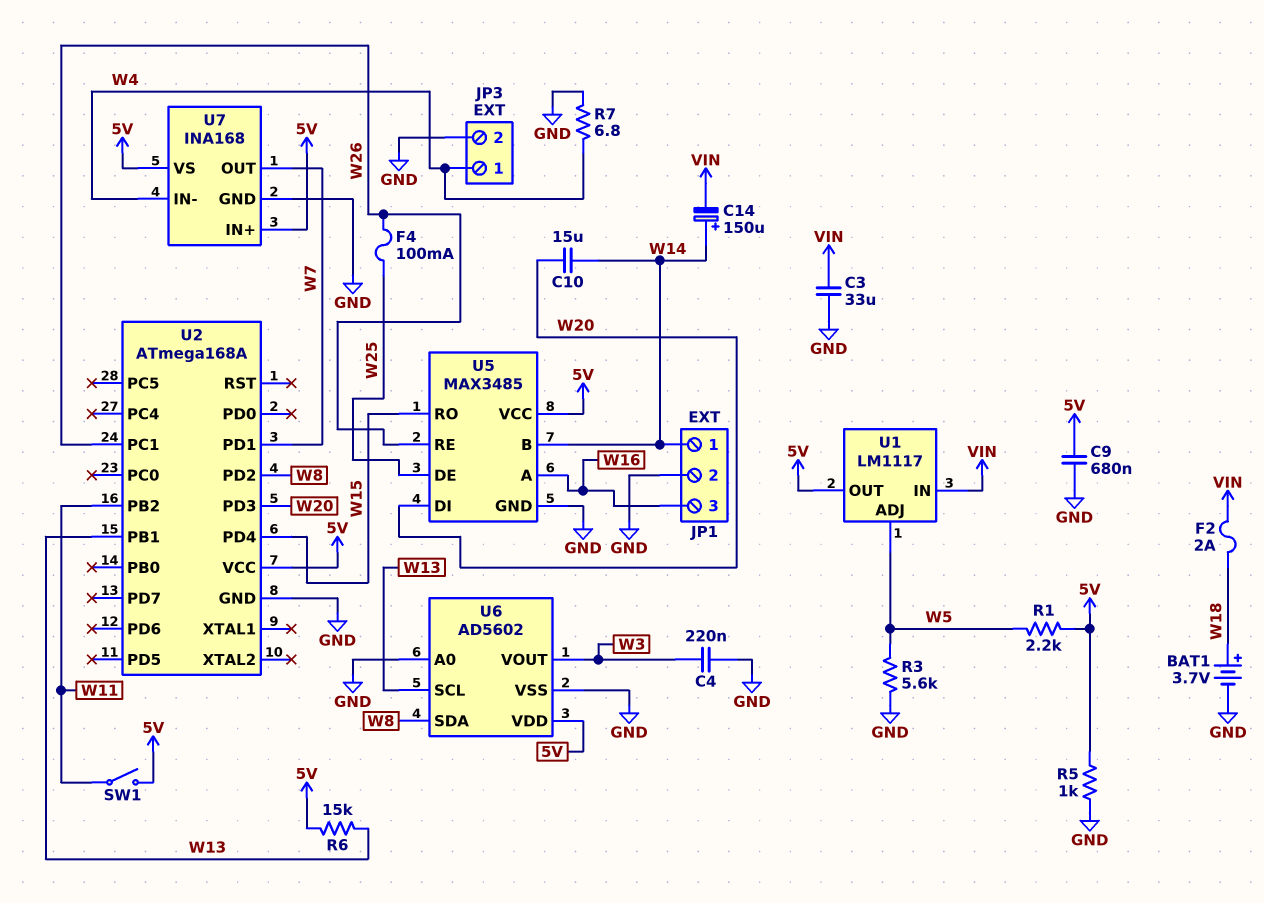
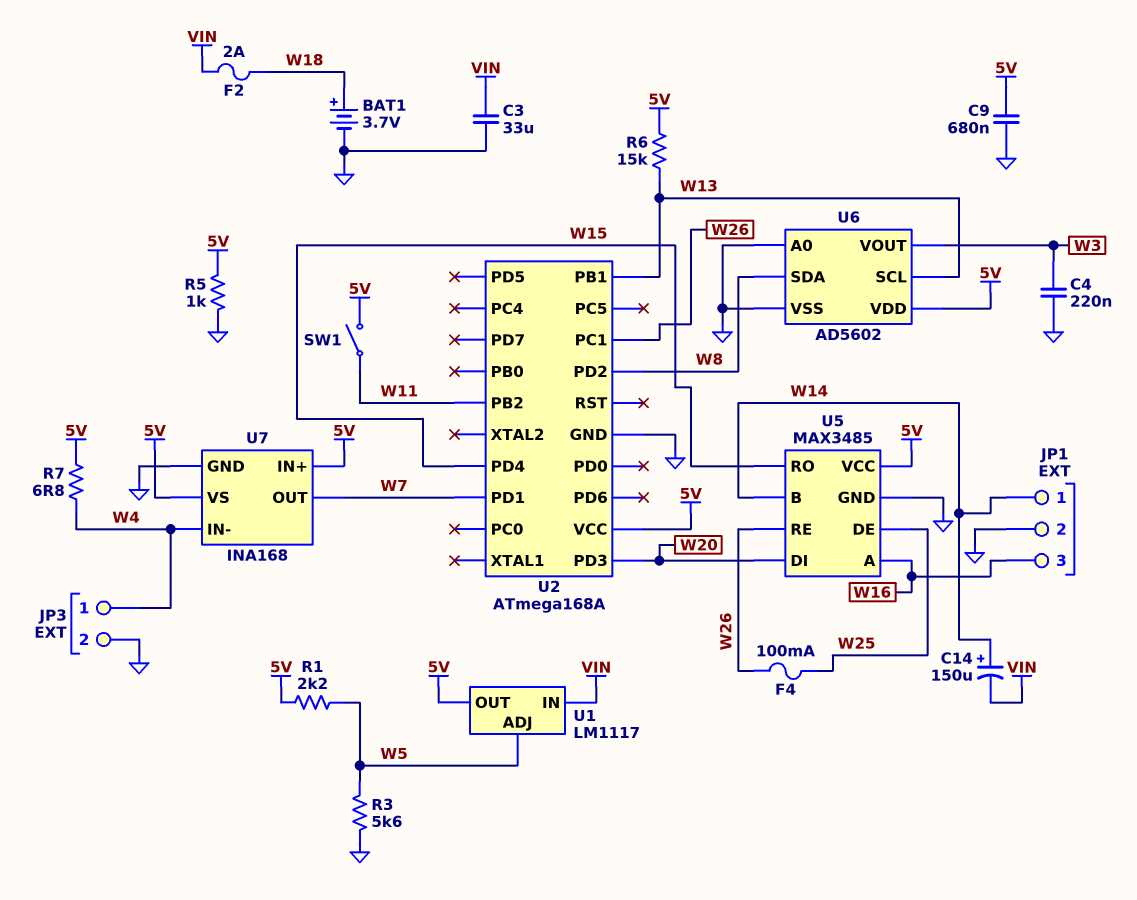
C10: 15uF (W14, W20) -> none
R7: 6.8 (GND, W4) -> 6.8 (5V, W4)

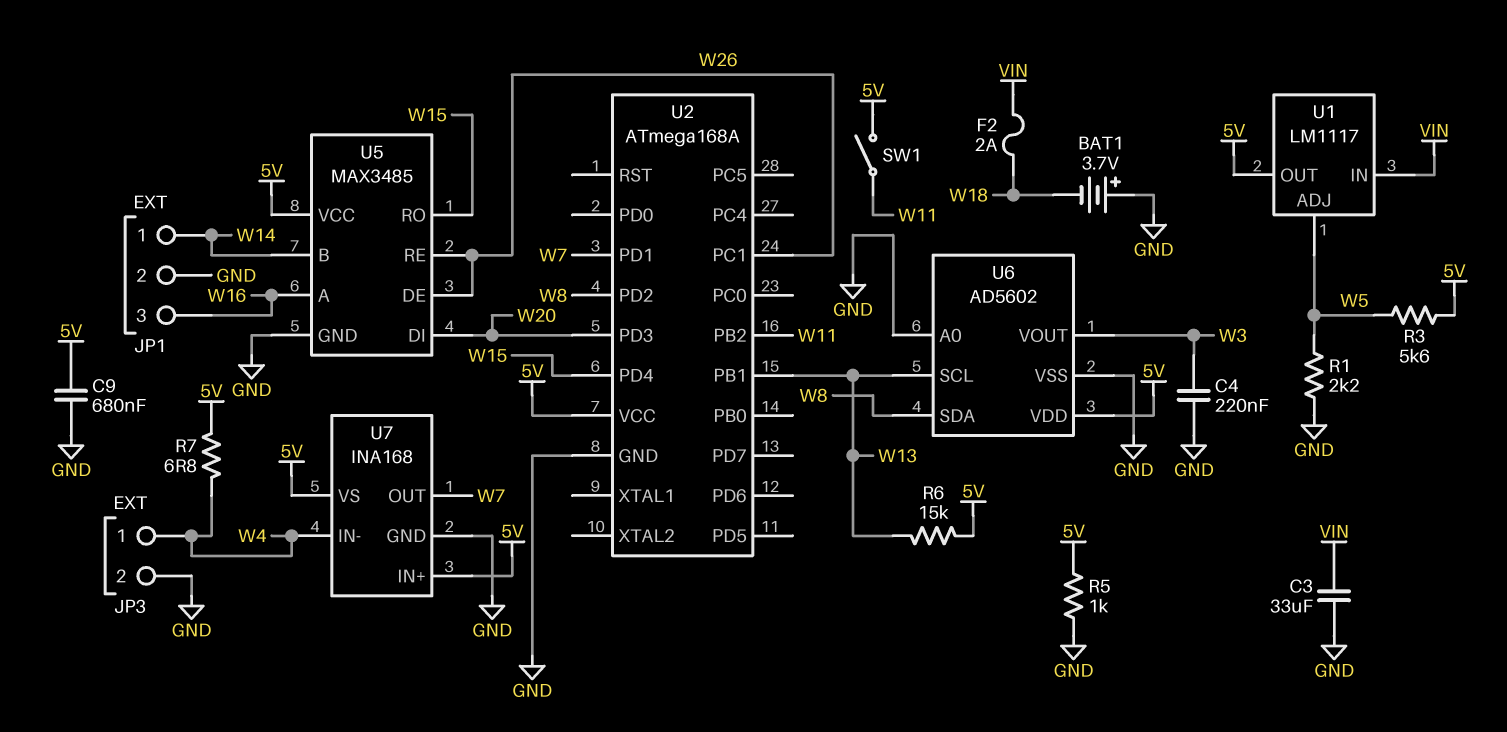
BAT1: 3.7V (plus W18, minus GND) -> 3.7V (plus GND, minus W18)
C14: 150uF (plus W14, minus VIN) -> none
F4: 100mA (W25, W26) -> none
R1: 2.2k (5V, W5) -> 2.2k (GND, W5)
R3: 5.6k (GND, W5) -> 5.6k (5V, W5)
U5 pin DE: W25 -> W26

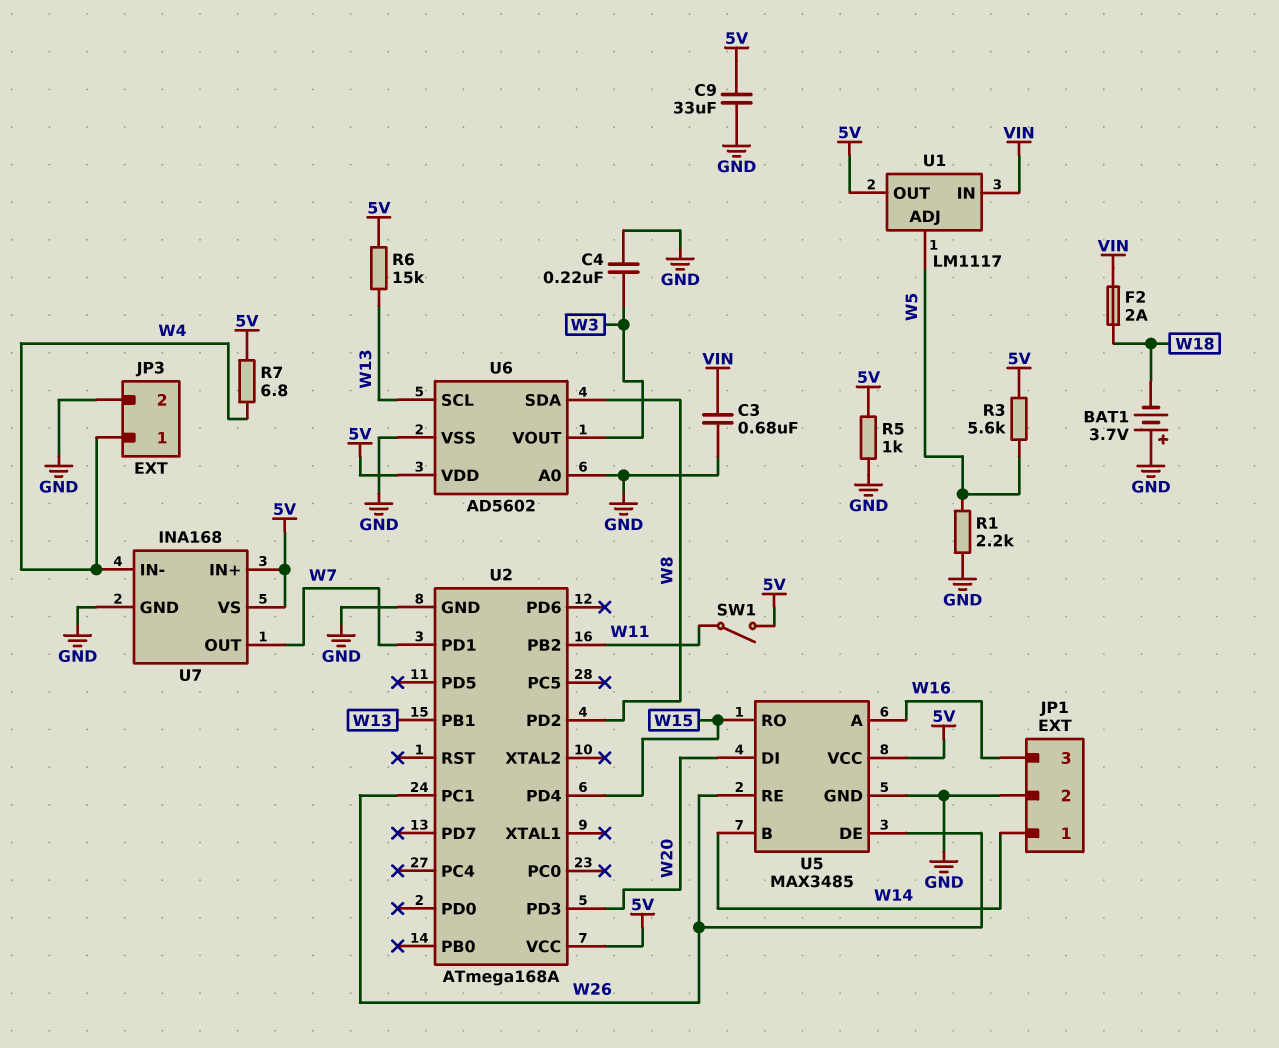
C3: 33uF (GND, VIN) -> 680nF (GND, VIN)
C9: 680nF (5V, GND) -> 33uF (5V, GND)

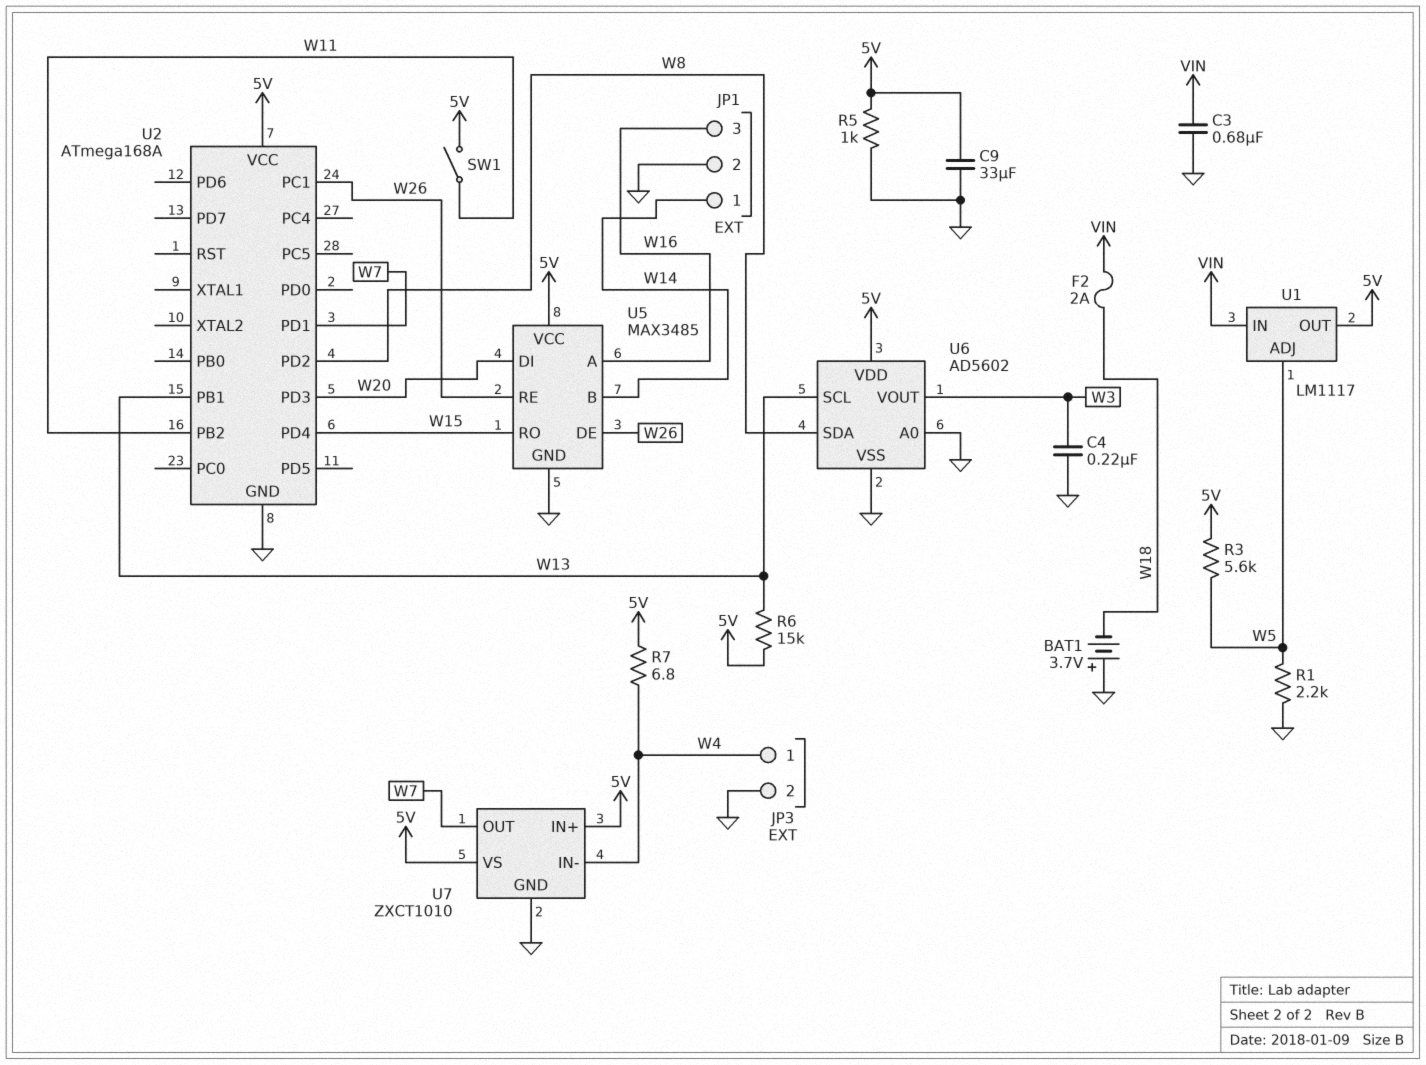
U7: INA168 -> ZXCT1010

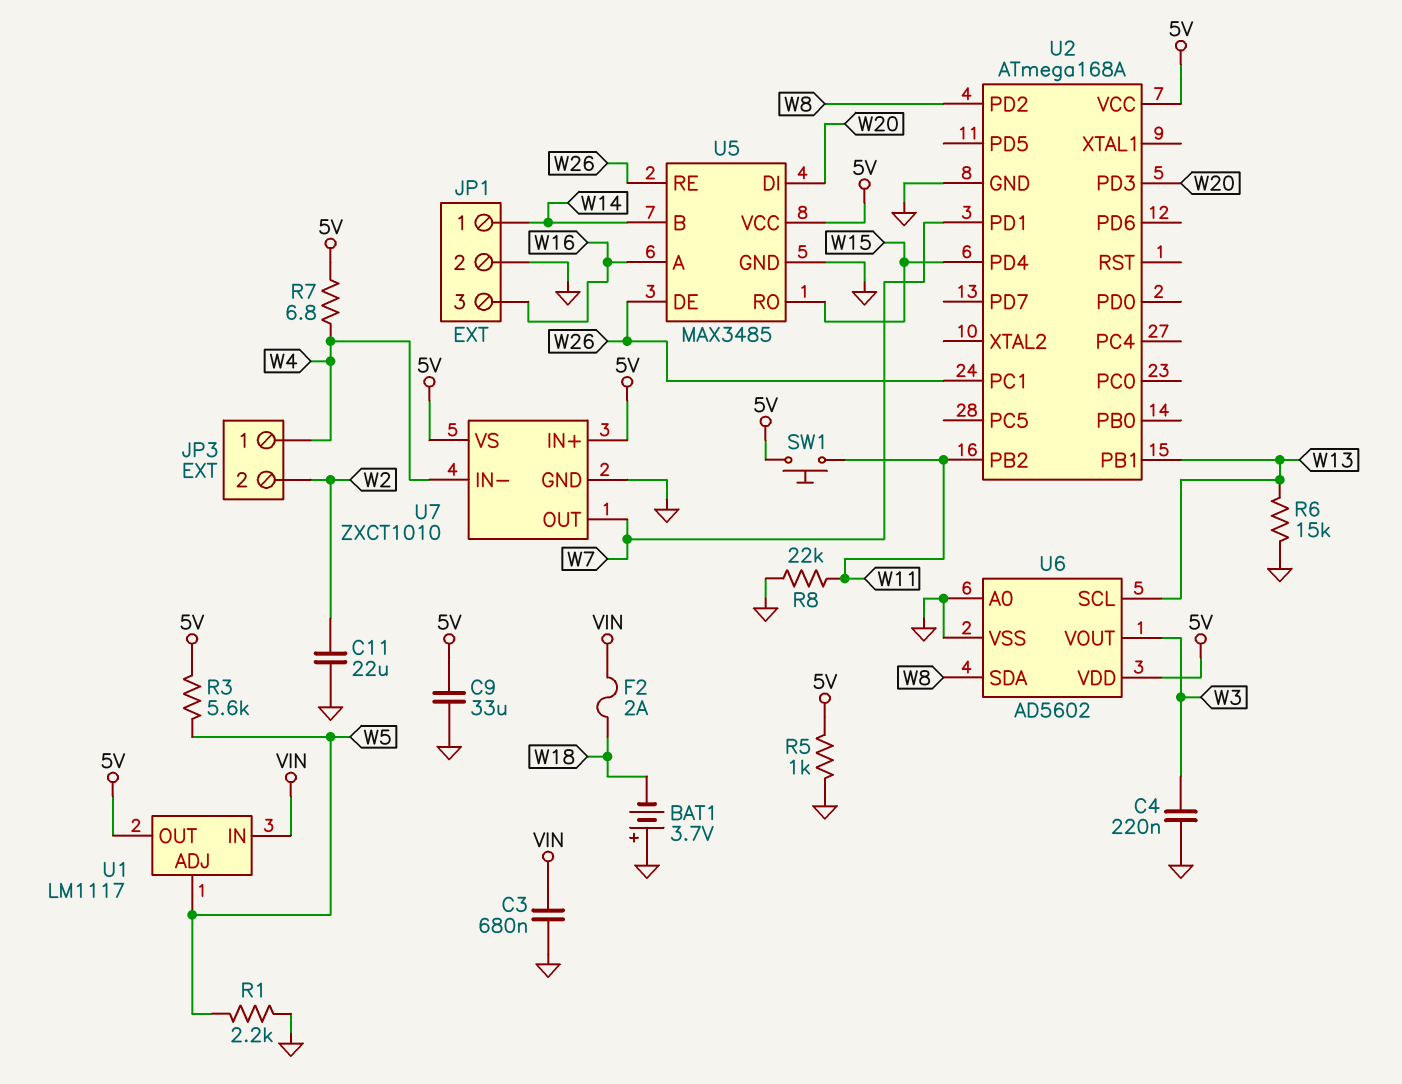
C11: none -> 22uF (GND, W2)
JP3 pin 2: GND -> W2
R6: 15k (5V, W13) -> 15k (GND, W13)
R8: none -> 22k (GND, W11)
SW1: switch (5V, W11) -> button (5V, W11)

